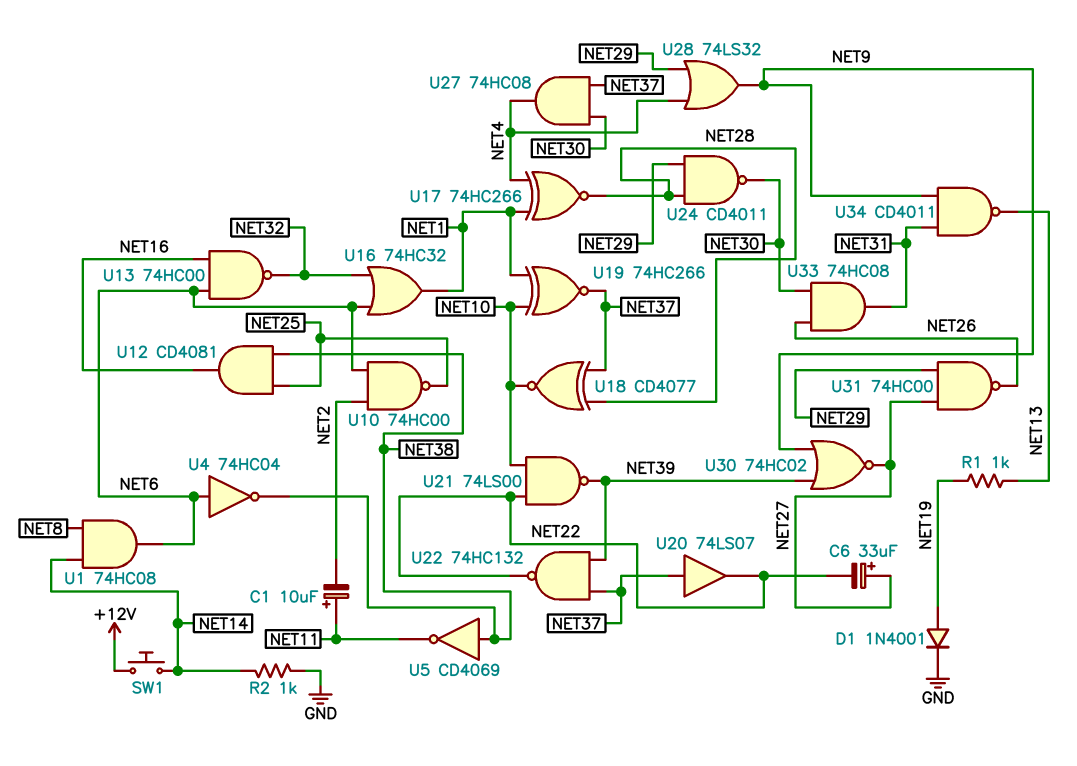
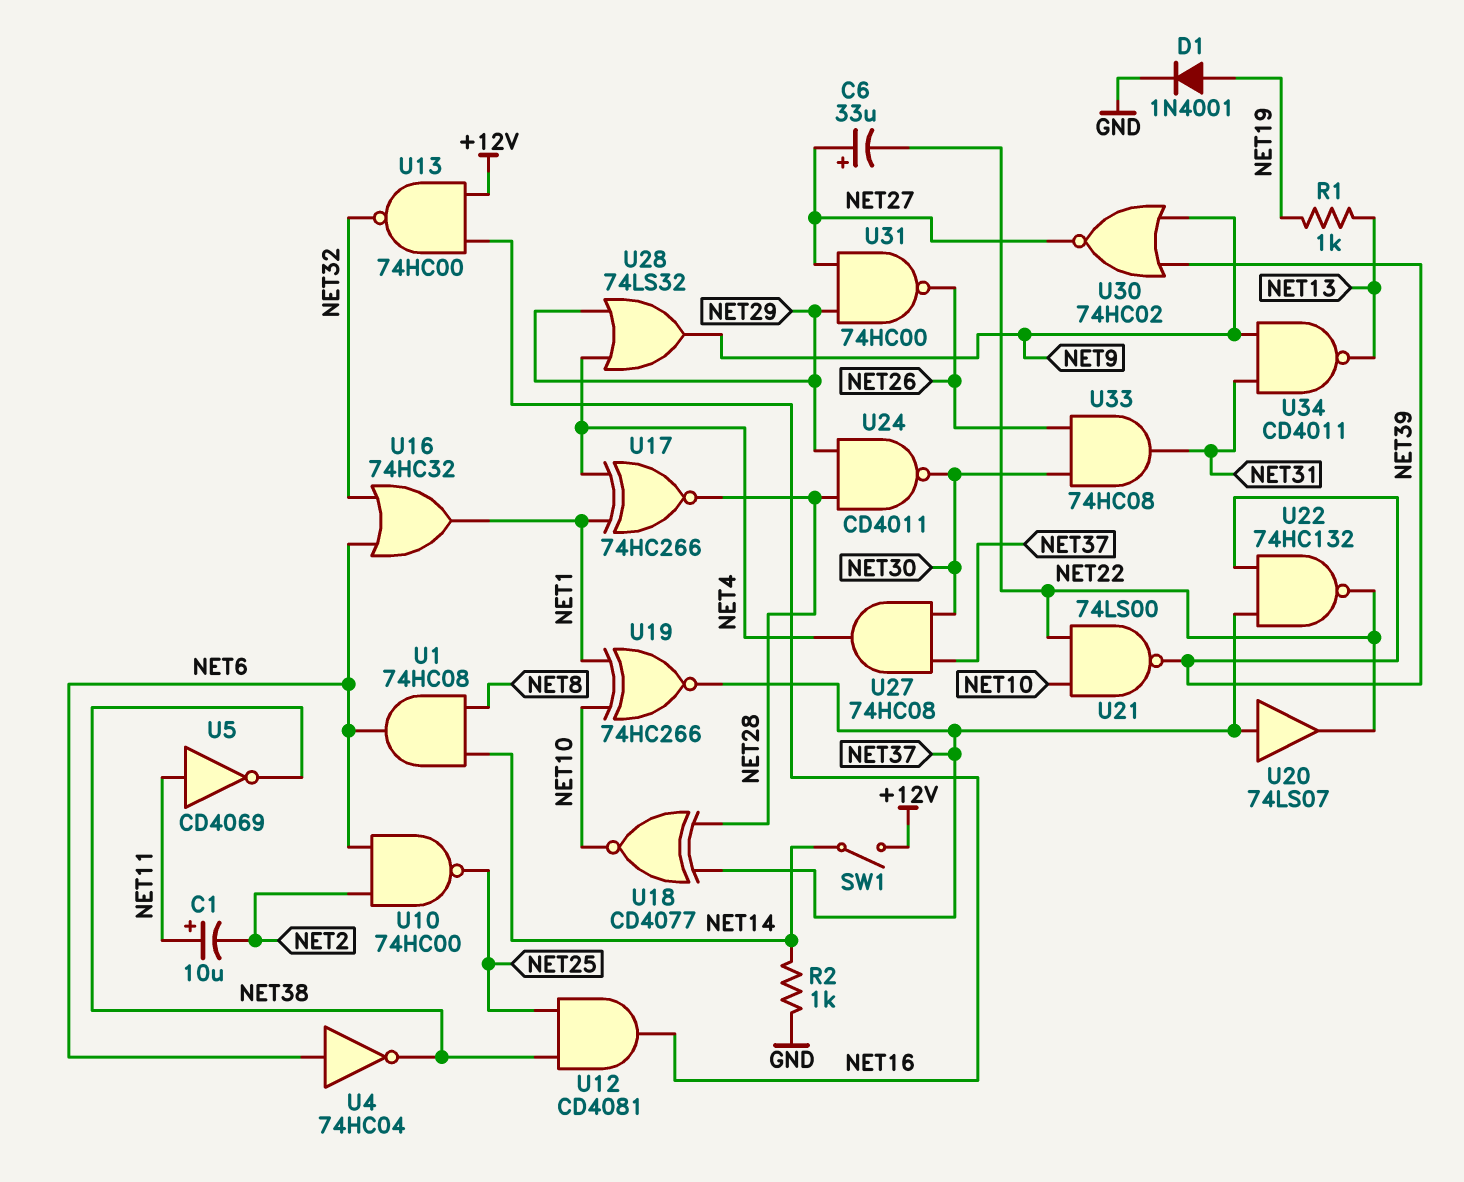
SW1: button (+12V, NET14) -> switch (+12V, NET14)
U5: NOT CD4069 (in NET38, out NET11) -> NOT CD4069 (in NET11, out NET38)
U13: NAND 74HC00 (in NET6, in NET16, out NET32) -> NAND 74HC00 (in +12V, in NET16, out NET32)

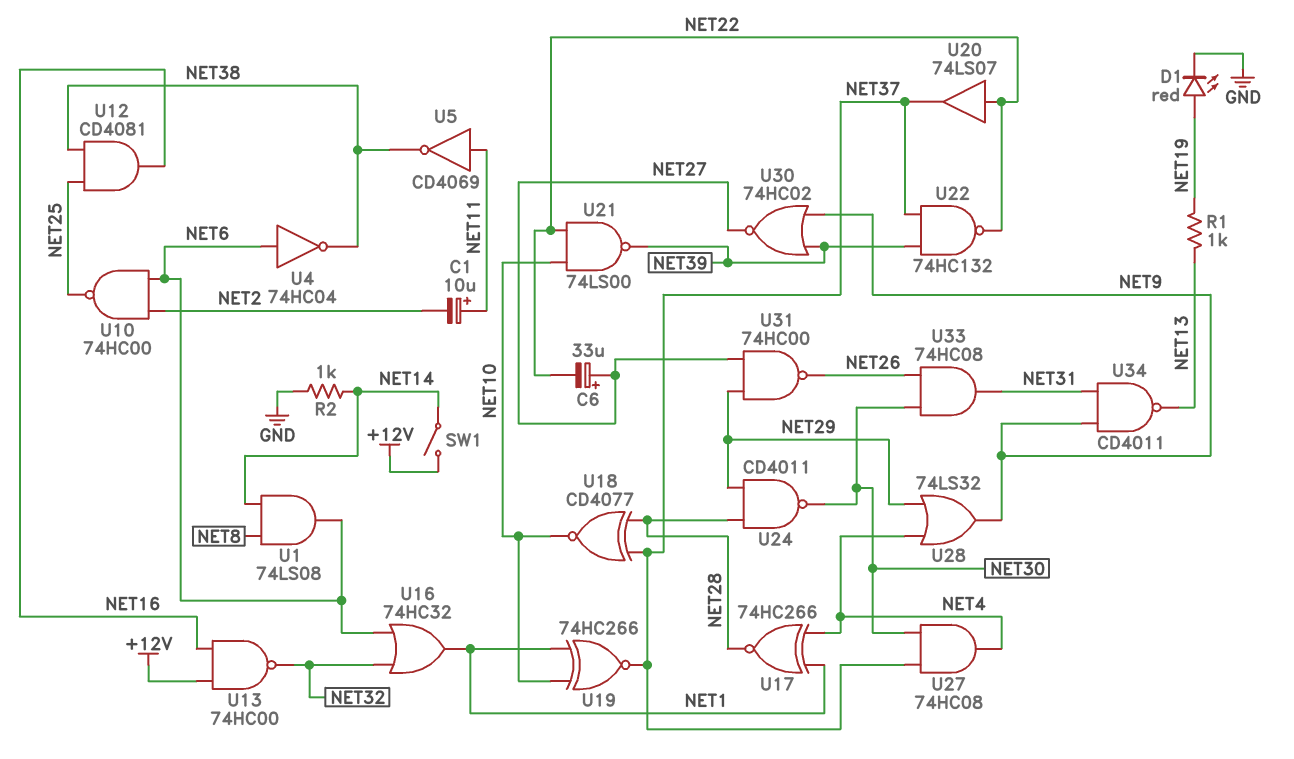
D1: diode 1N4001 (A NET19, K GND) -> LED red (A NET19, K GND)
U1: AND 74HC08 (in NET8, in NET14, out NET6) -> AND 74LS08 (in NET8, in NET14, out NET6)
U20: buffer 74LS07 (in NET37, out NET22) -> buffer 74LS07 (in NET22, out NET37)

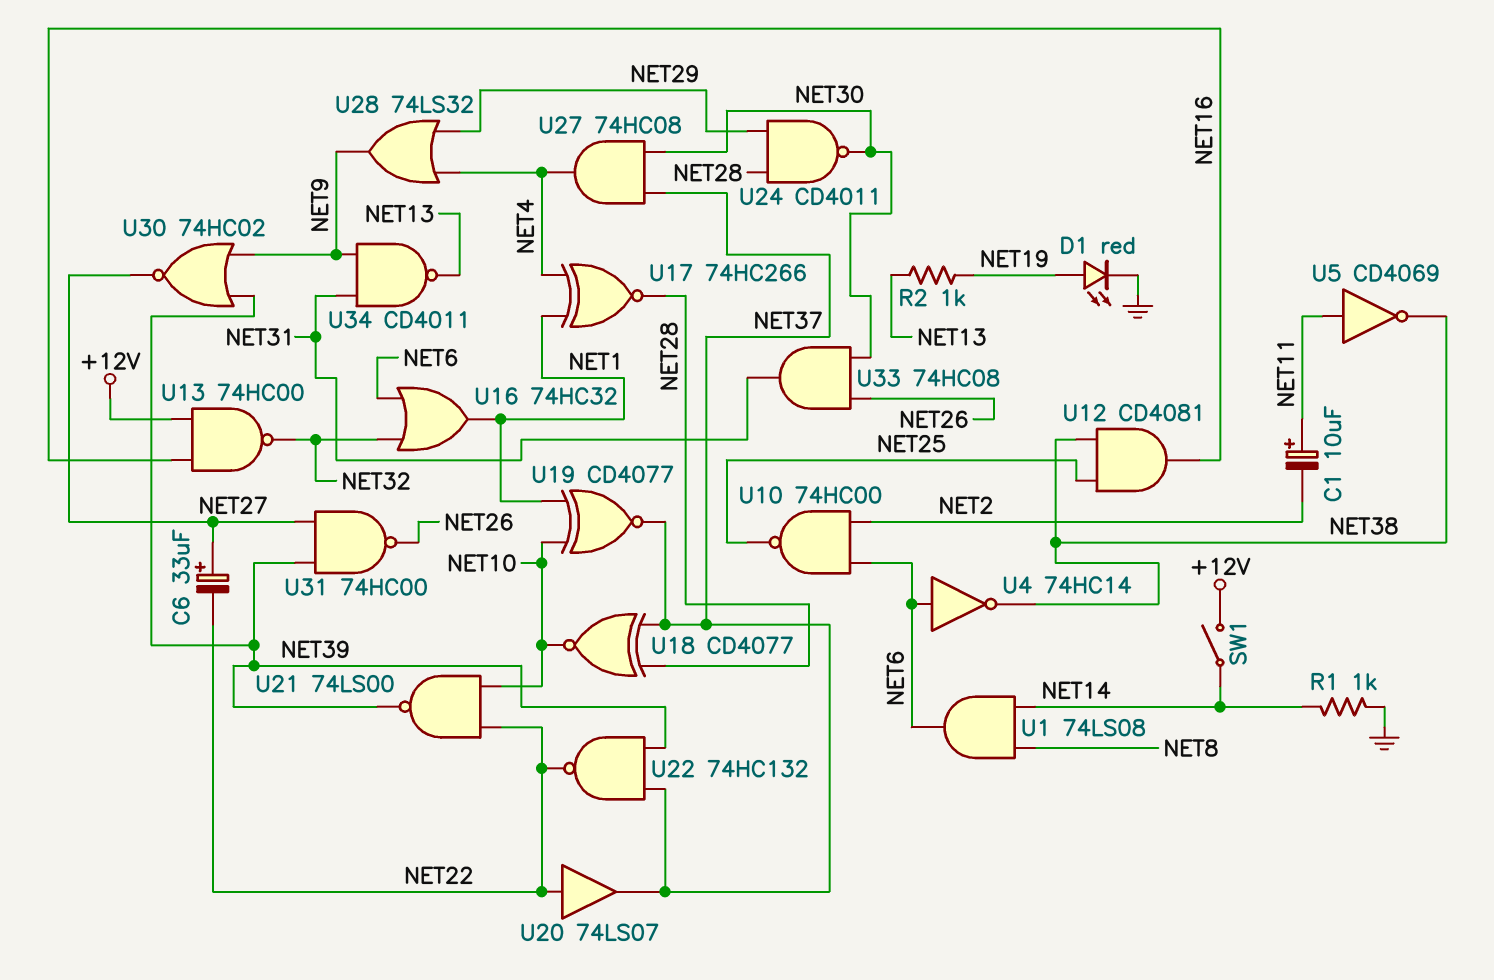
R1: 1k (NET13, NET19) -> 1k (GND, NET14)
R2: 1k (GND, NET14) -> 1k (NET13, NET19)
U4: NOT 74HC04 (in NET6, out NET38) -> NOT 74HC14 (in NET6, out NET38)
U19: XNOR 74HC266 (in NET1, in NET10, out NET37) -> XNOR CD4077 (in NET1, in NET10, out NET37)
U31: NAND 74HC00 (in NET27, in NET29, out NET26) -> NAND 74HC00 (in NET27, in NET39, out NET26)

